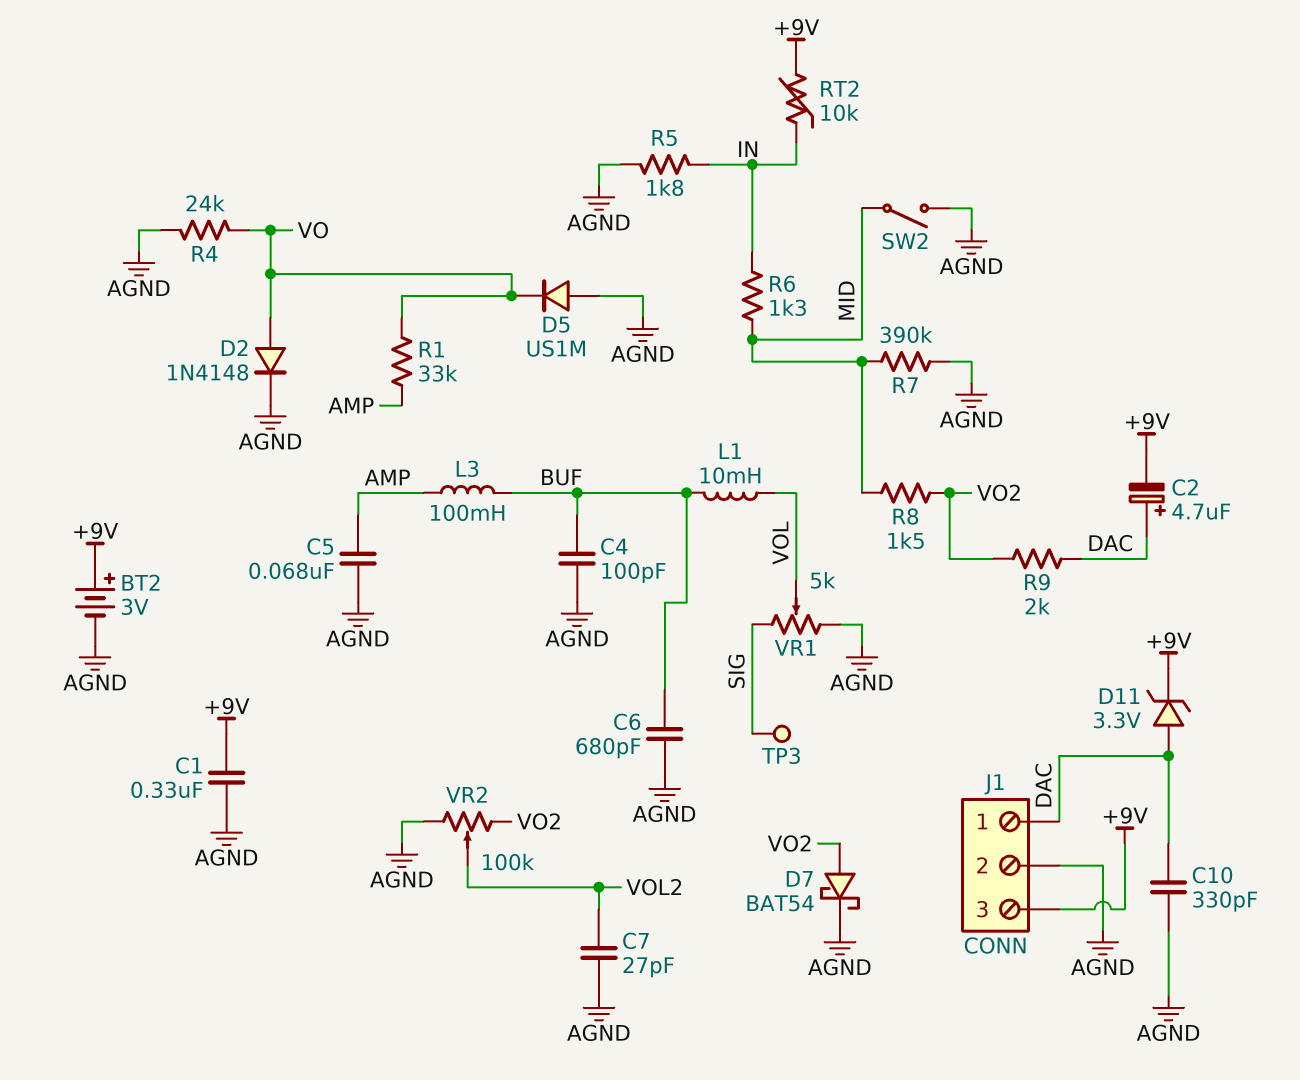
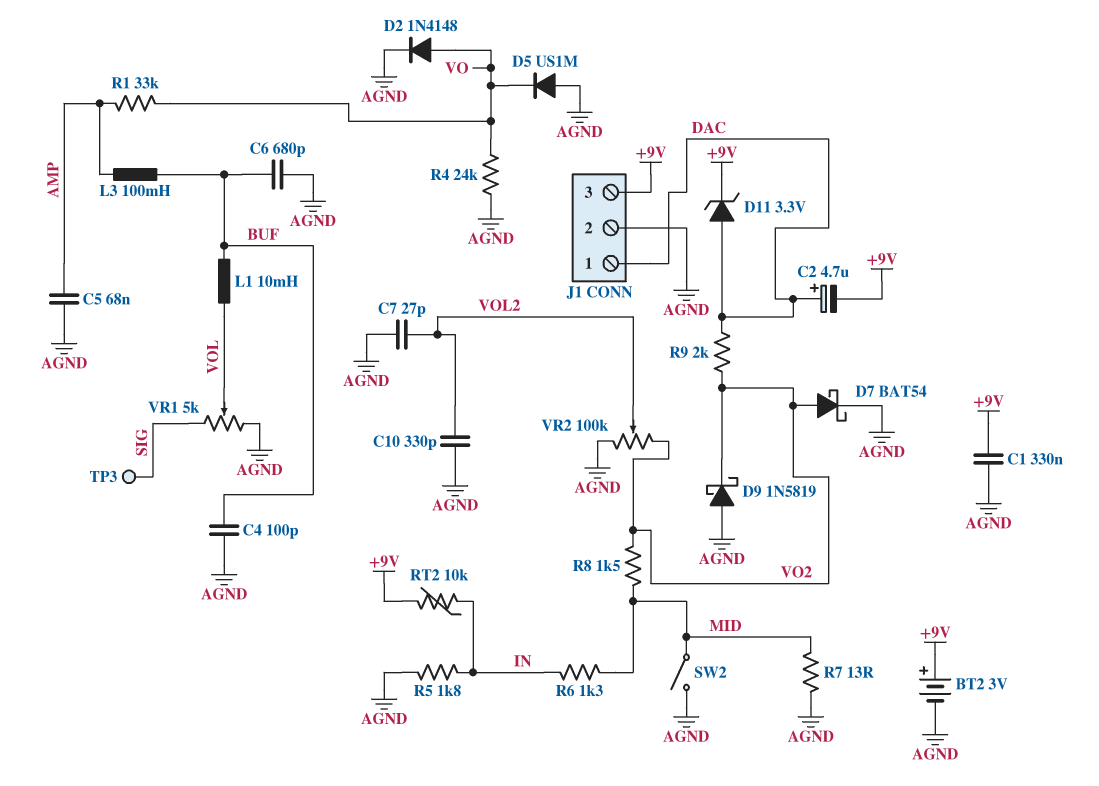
C10: 330pF (AGND, DAC) -> 330pF (AGND, VOL2)
D9: none -> schottky 1N5819 (A AGND, K VO2)
R7: 390k (AGND, MID) -> 13 (AGND, MID)

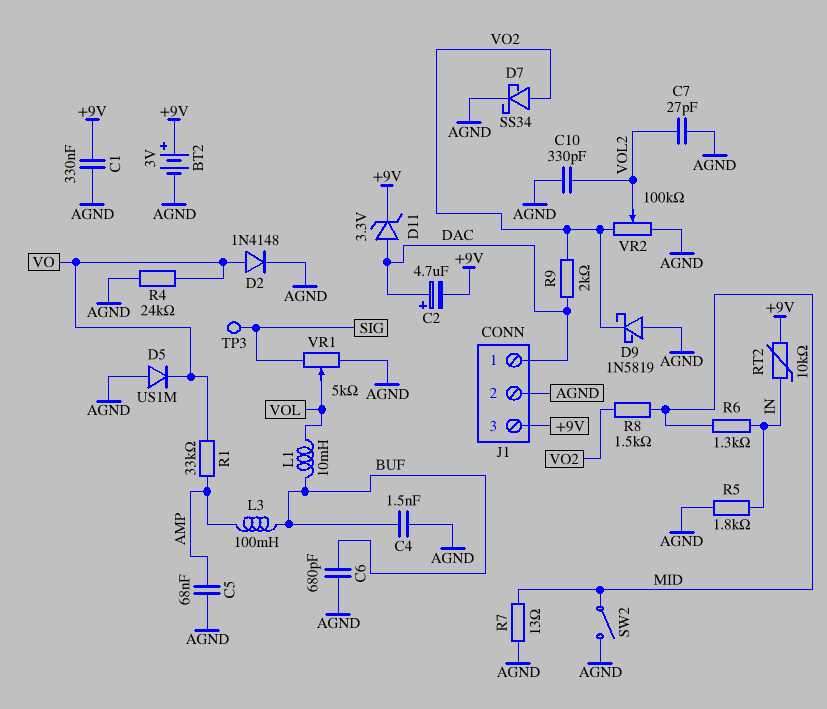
C4: 100pF (AGND, BUF) -> 1.5nF (AGND, BUF)
D7: schottky BAT54 (A VO2, K AGND) -> schottky SS34 (A VO2, K AGND)

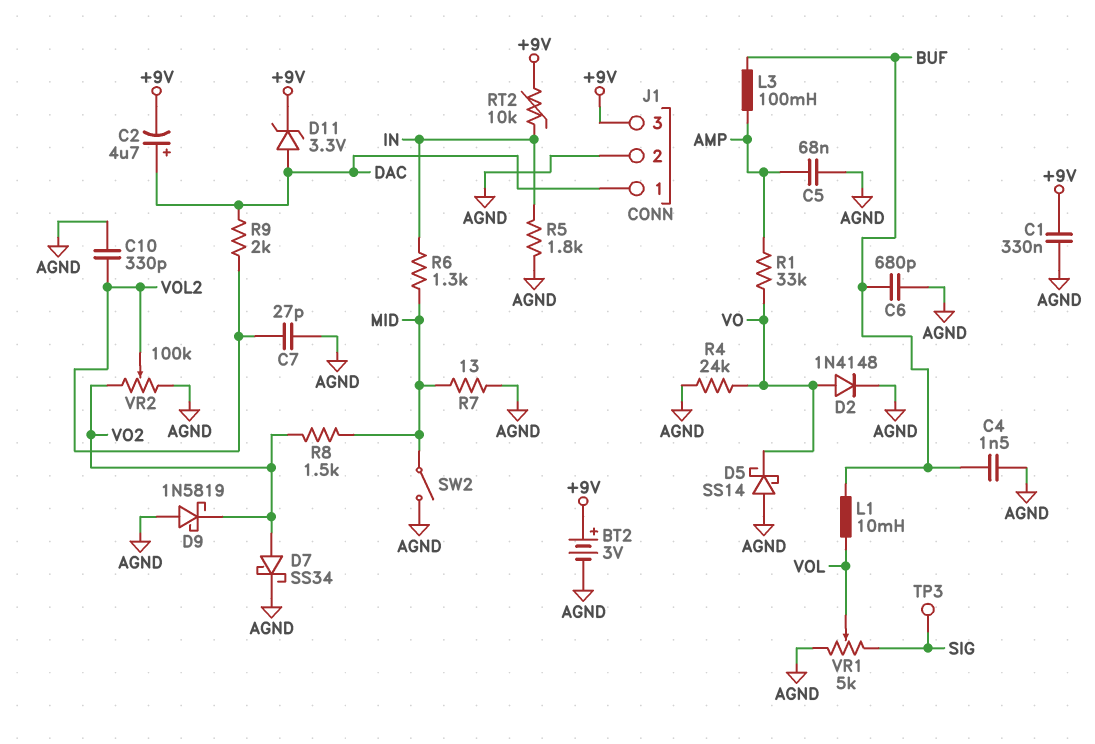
D5: diode US1M (A AGND, K VO) -> schottky SS14 (A AGND, K VO)
R9: 2k (DAC, VO2) -> 2k (DAC, VOL2)

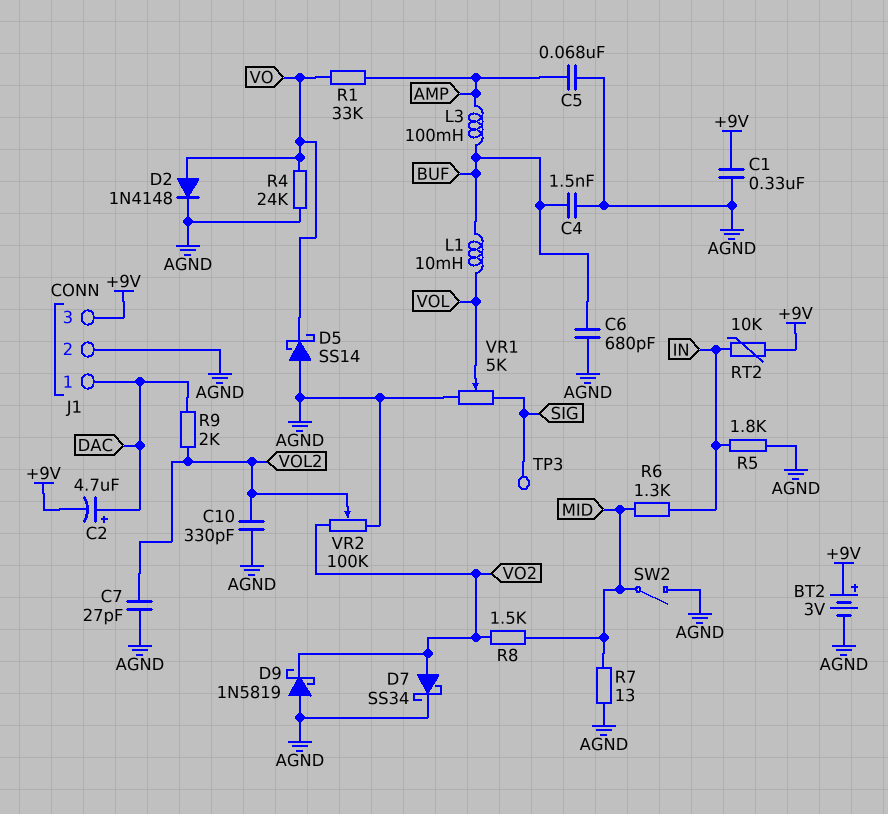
D11: zener 3.3V (A DAC, K +9V) -> none

